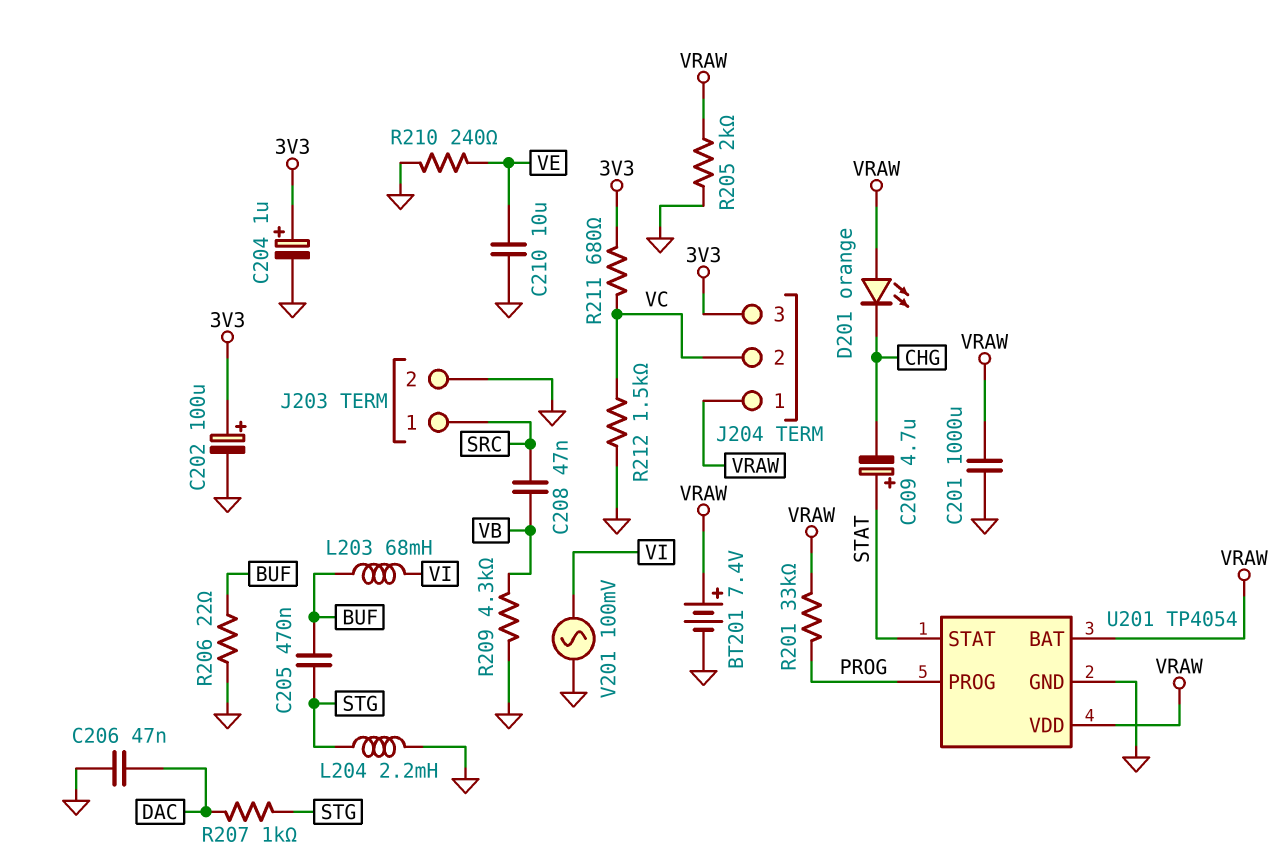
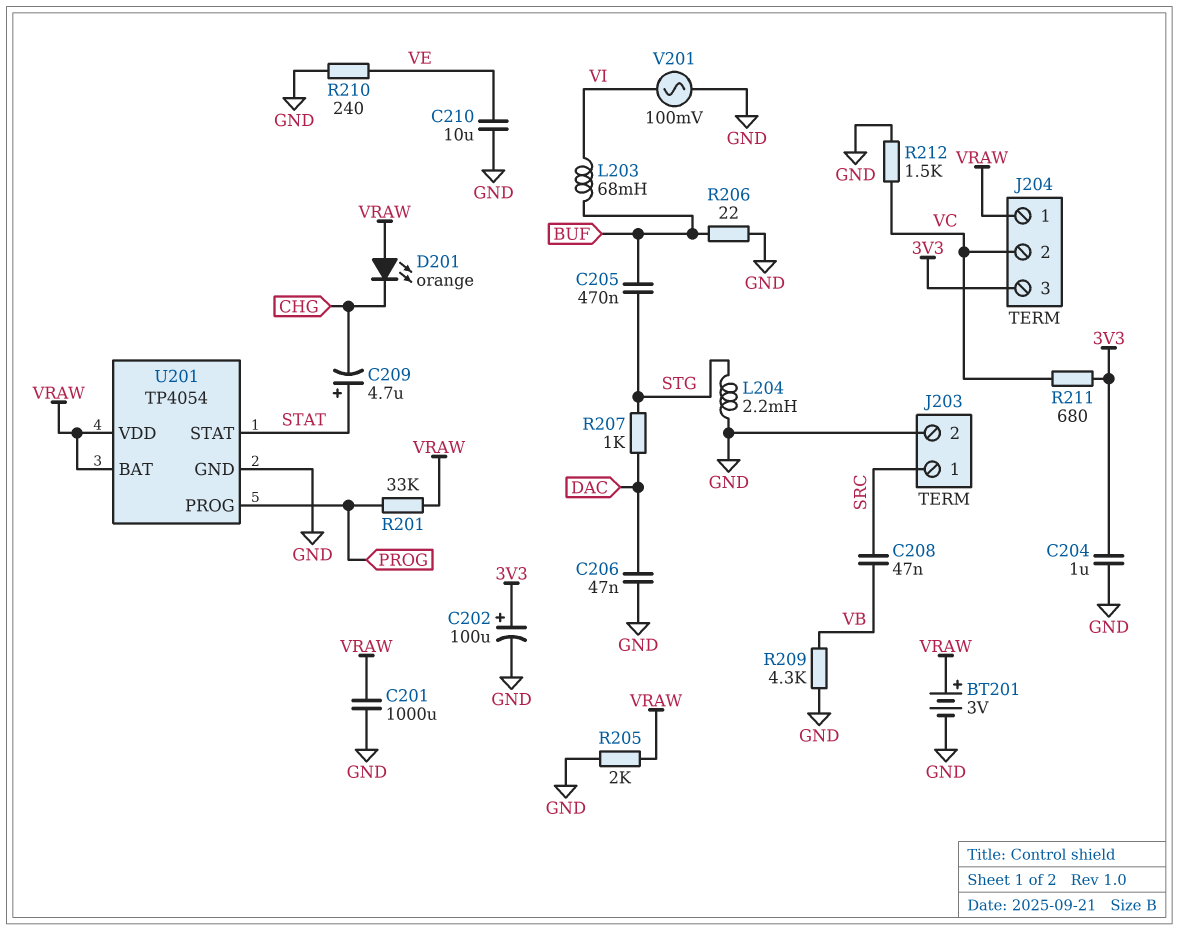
BT201: 7.4V (plus VRAW, minus GND) -> 3V (plus VRAW, minus GND)
C204: 1uF (plus 3V3, minus GND) -> 1uF (3V3, GND)

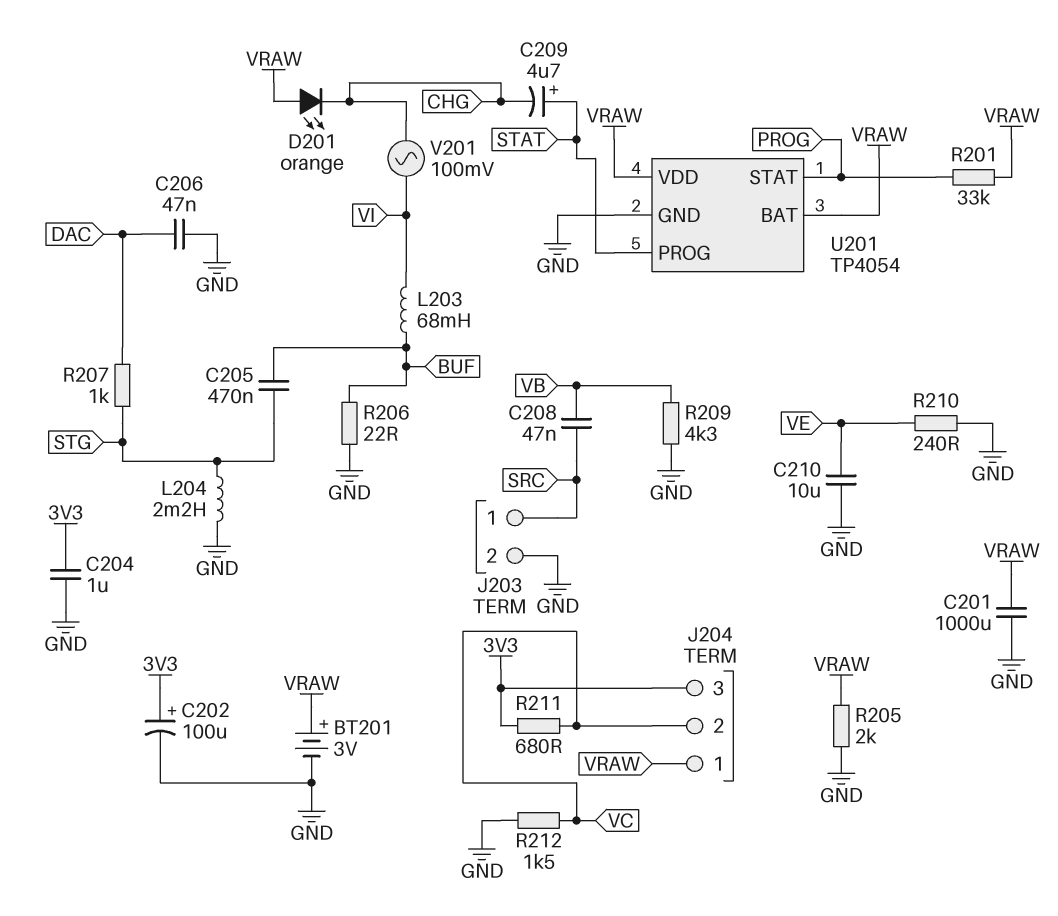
U201 pin PROG: PROG -> STAT
U201 pin STAT: STAT -> PROG
V201: AC 100mV (GND, VI) -> AC 100mV (CHG, VI)

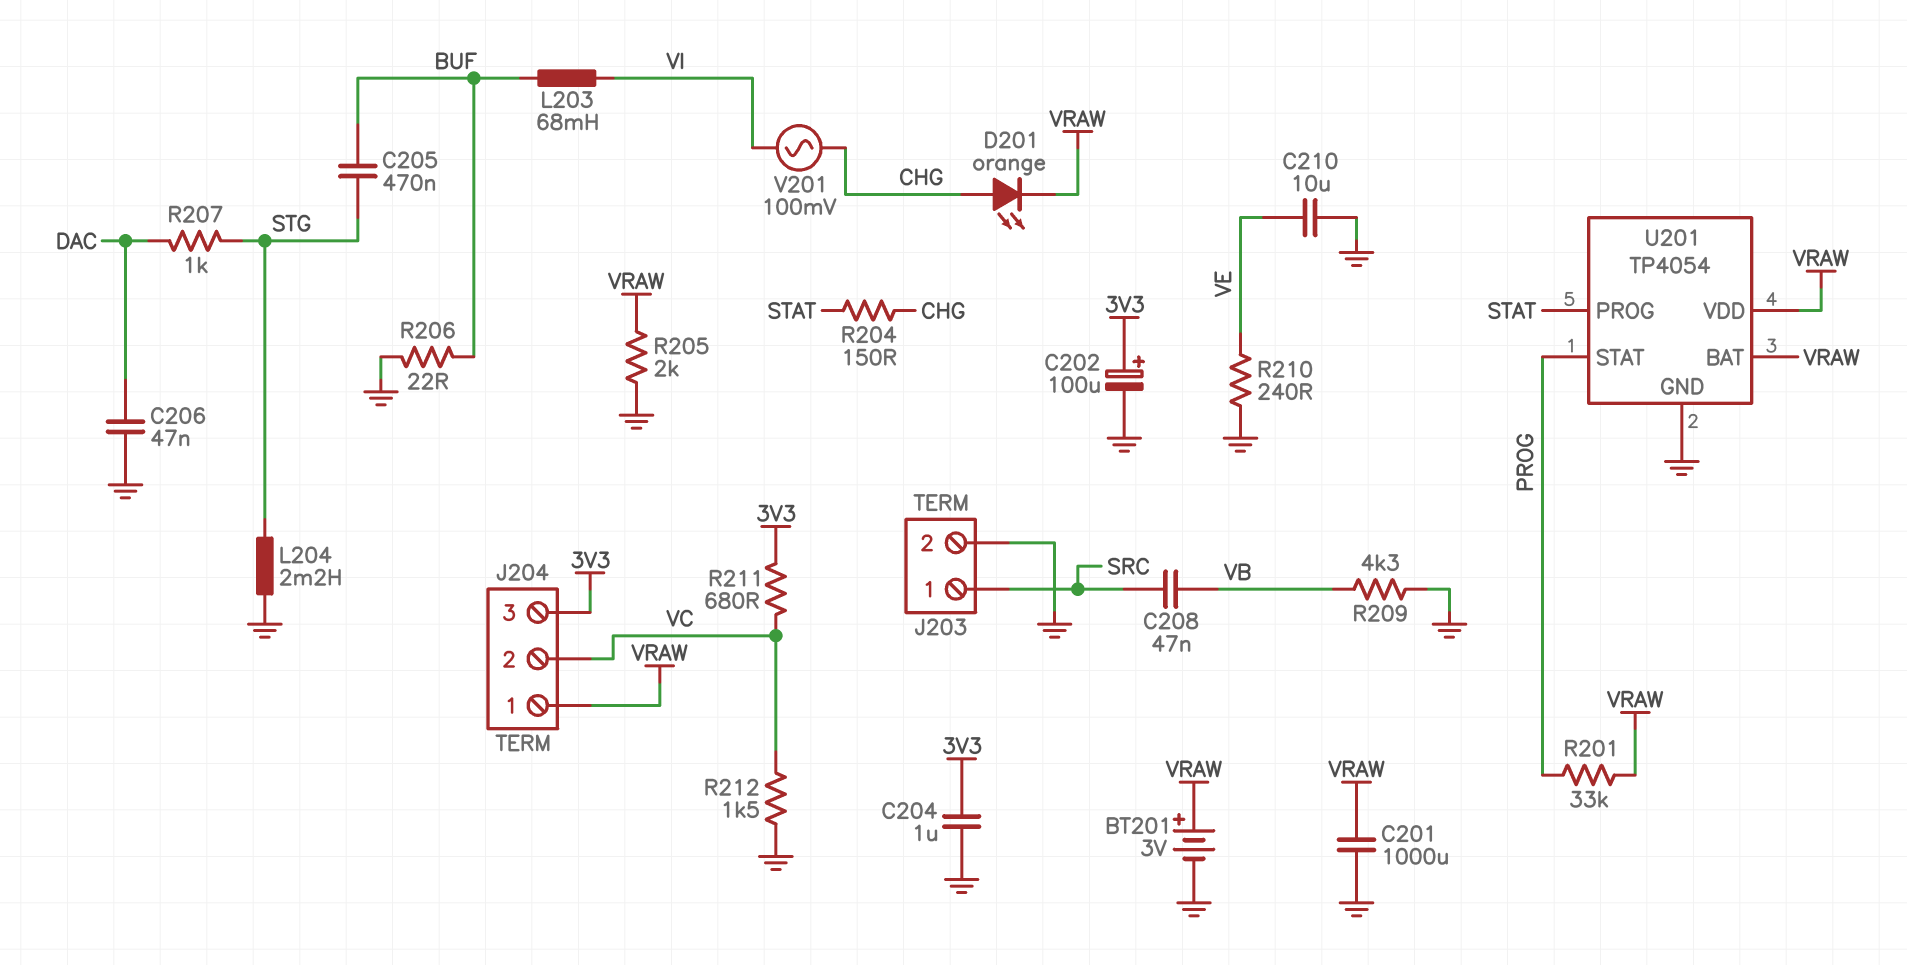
C209: 4.7uF (plus STAT, minus CHG) -> none
D201: LED orange (A VRAW, K CHG) -> LED orange (A CHG, K VRAW)
R204: none -> 150 (CHG, STAT)

